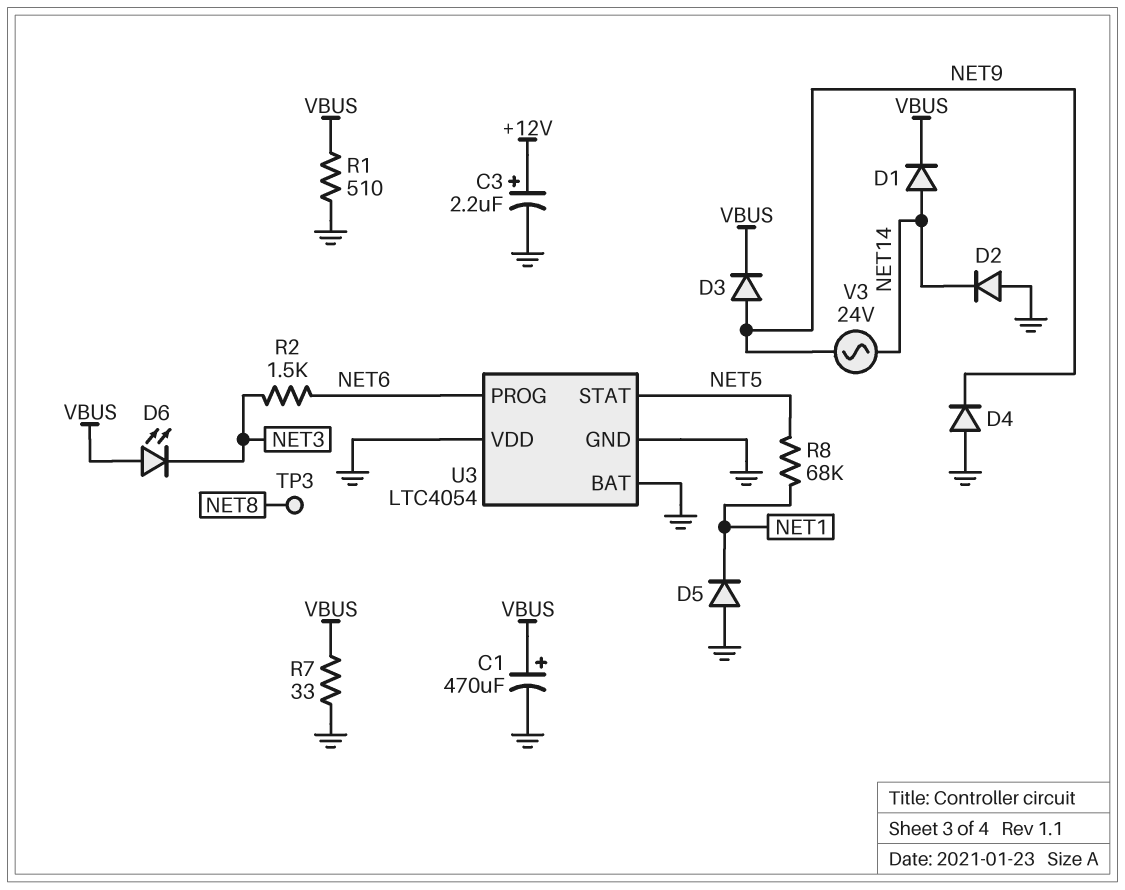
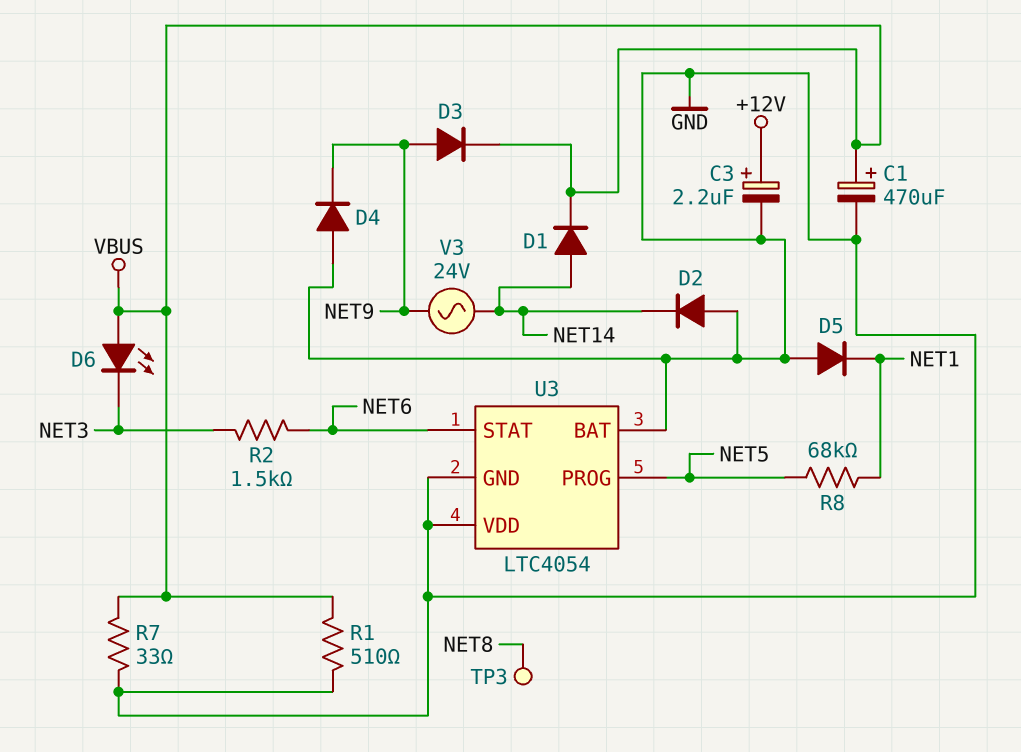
U3 pin PROG: NET6 -> NET5
U3 pin STAT: NET5 -> NET6

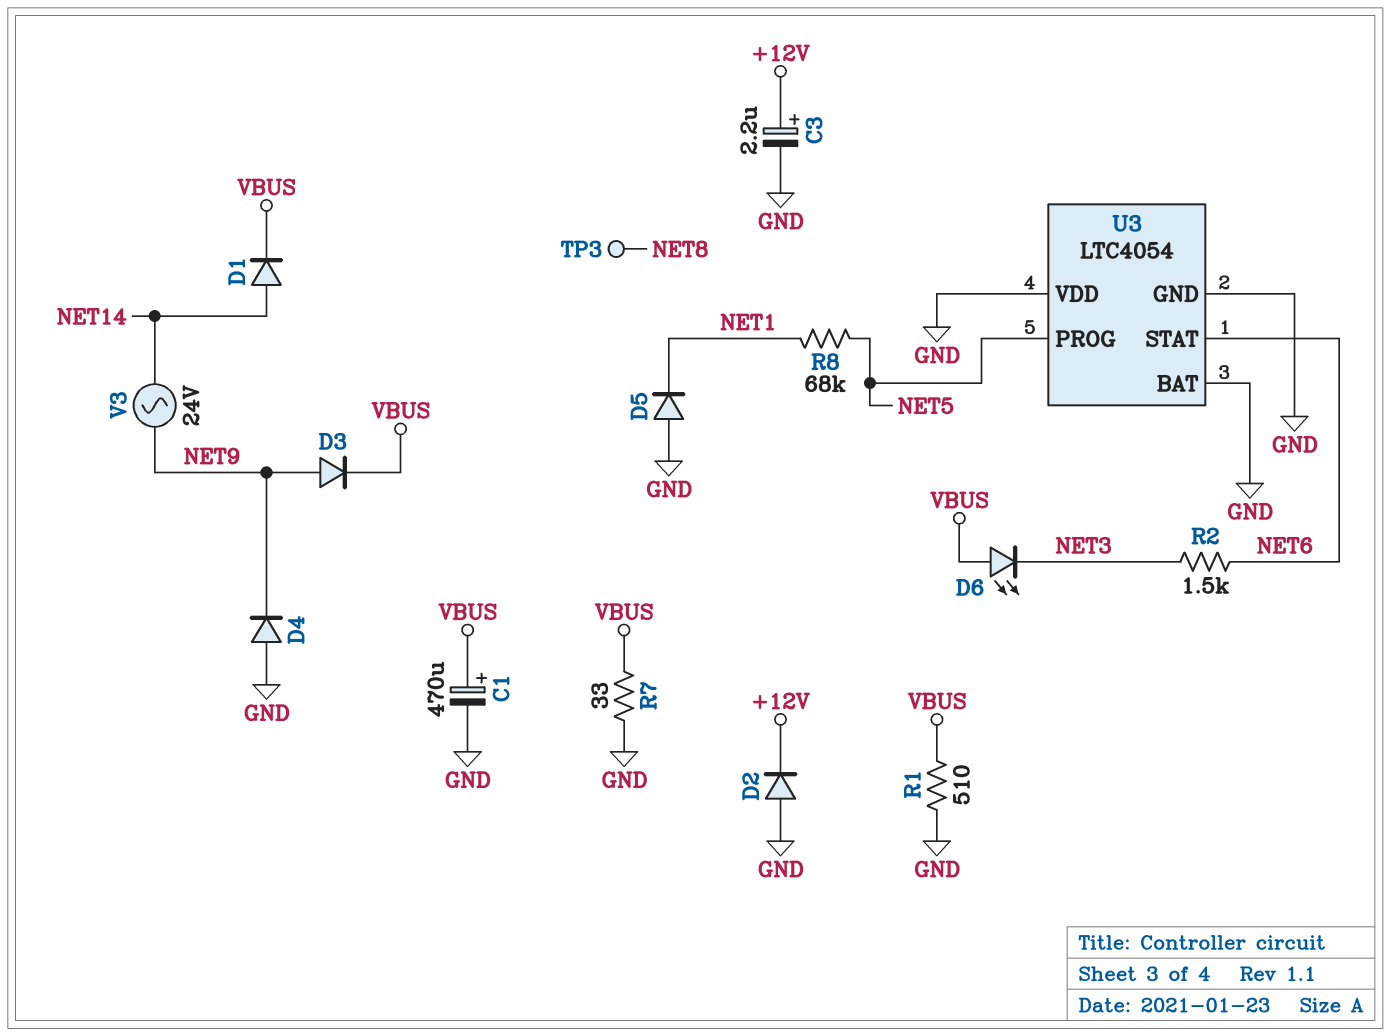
D2: diode (A GND, K NET14) -> diode (A GND, K +12V)

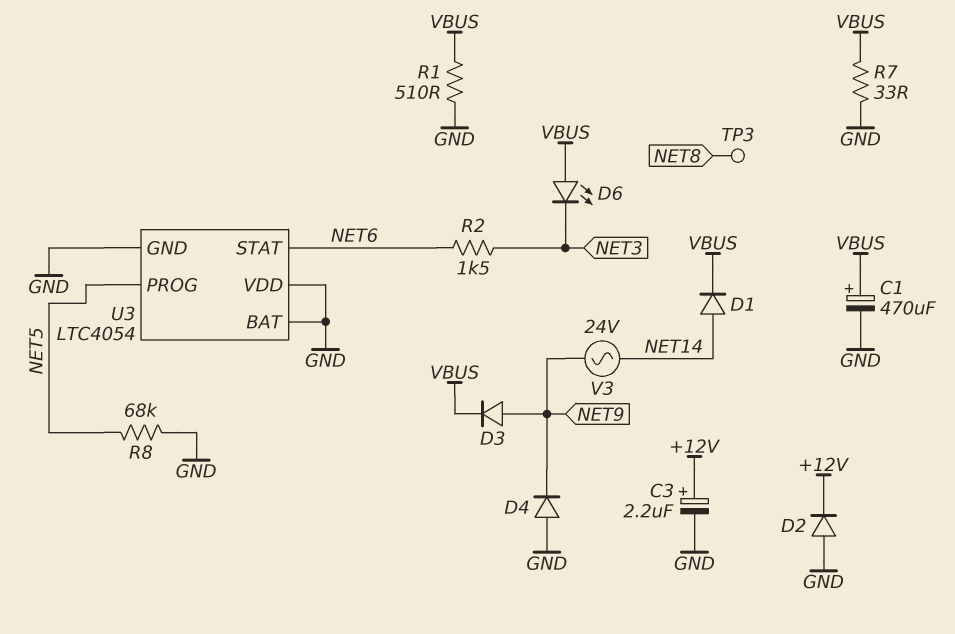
D5: diode (A GND, K NET1) -> none
R8: 68k (NET1, NET5) -> 68k (GND, NET5)

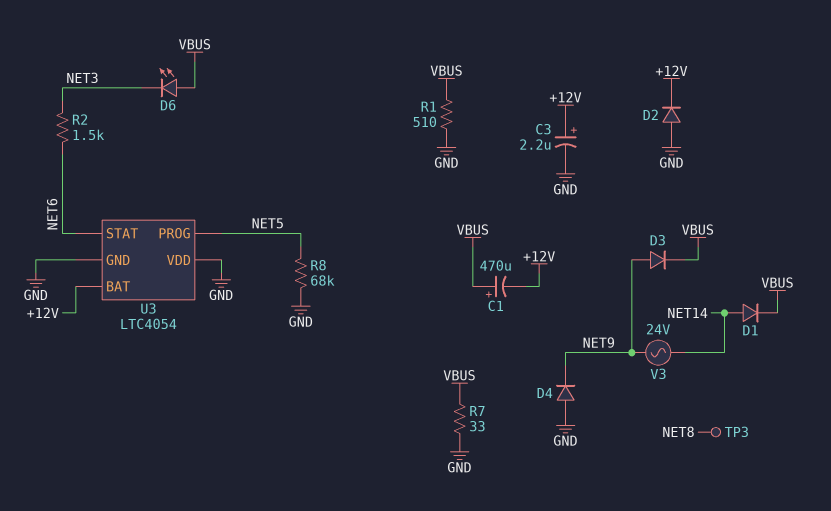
C1: 470uF (plus VBUS, minus GND) -> 470uF (plus VBUS, minus +12V)
U3 pin BAT: GND -> +12V

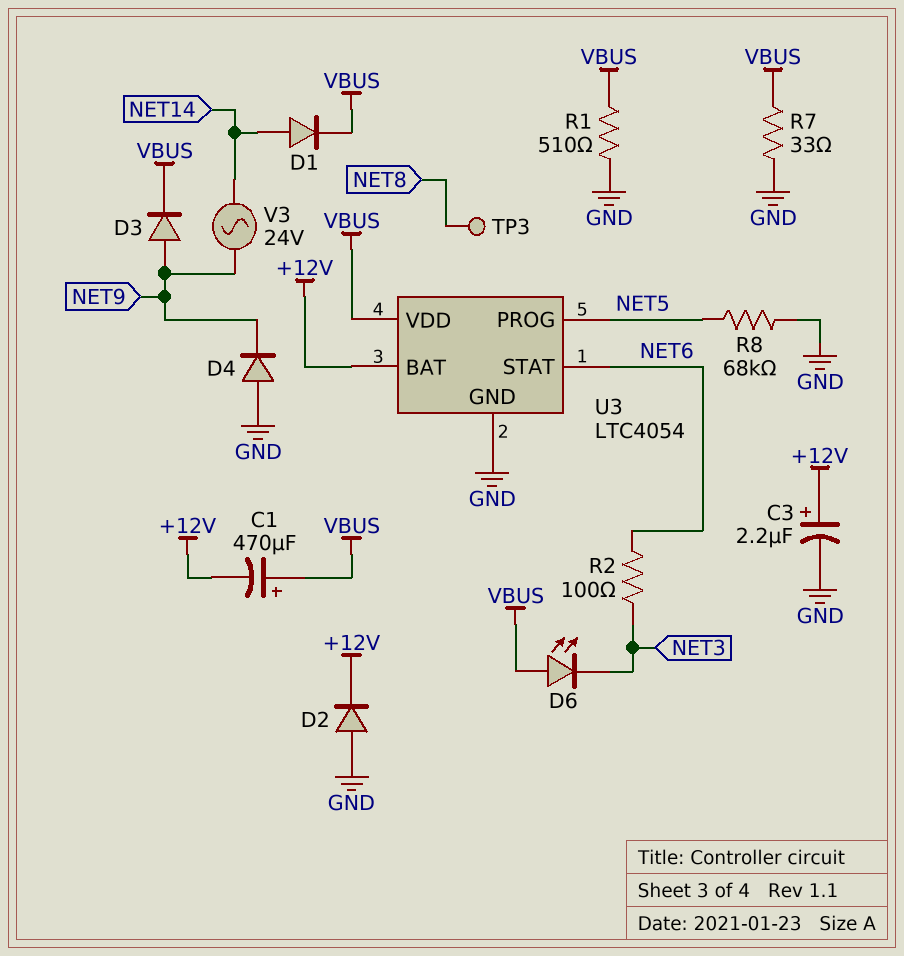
R2: 1.5k (NET3, NET6) -> 100 (NET3, NET6)
U3 pin VDD: GND -> VBUS

